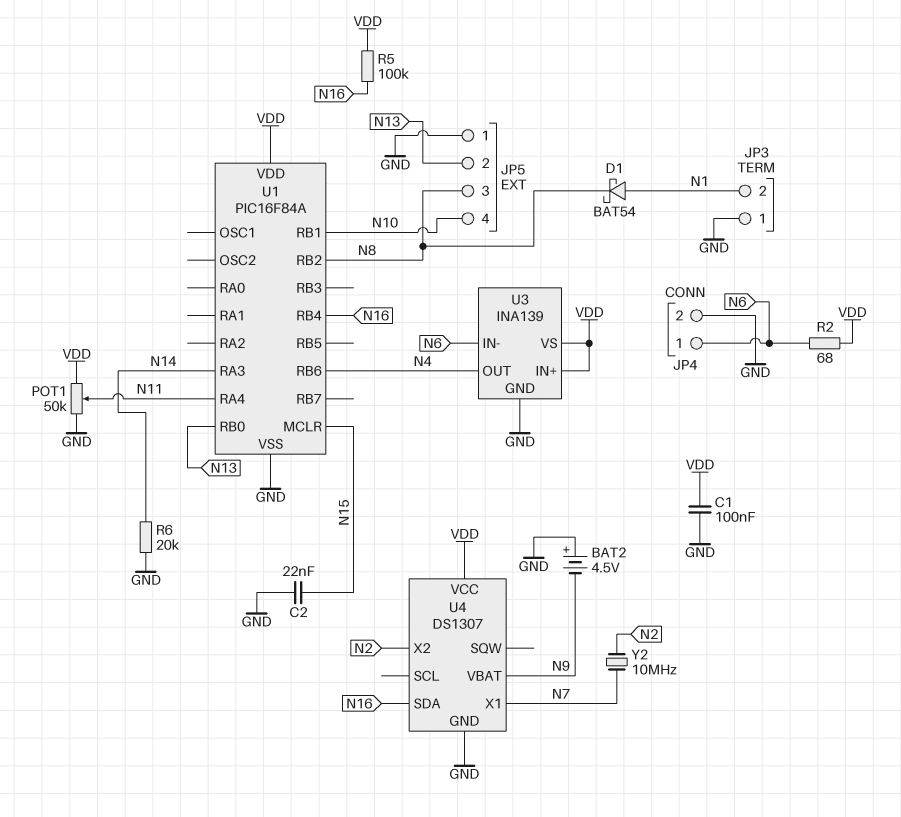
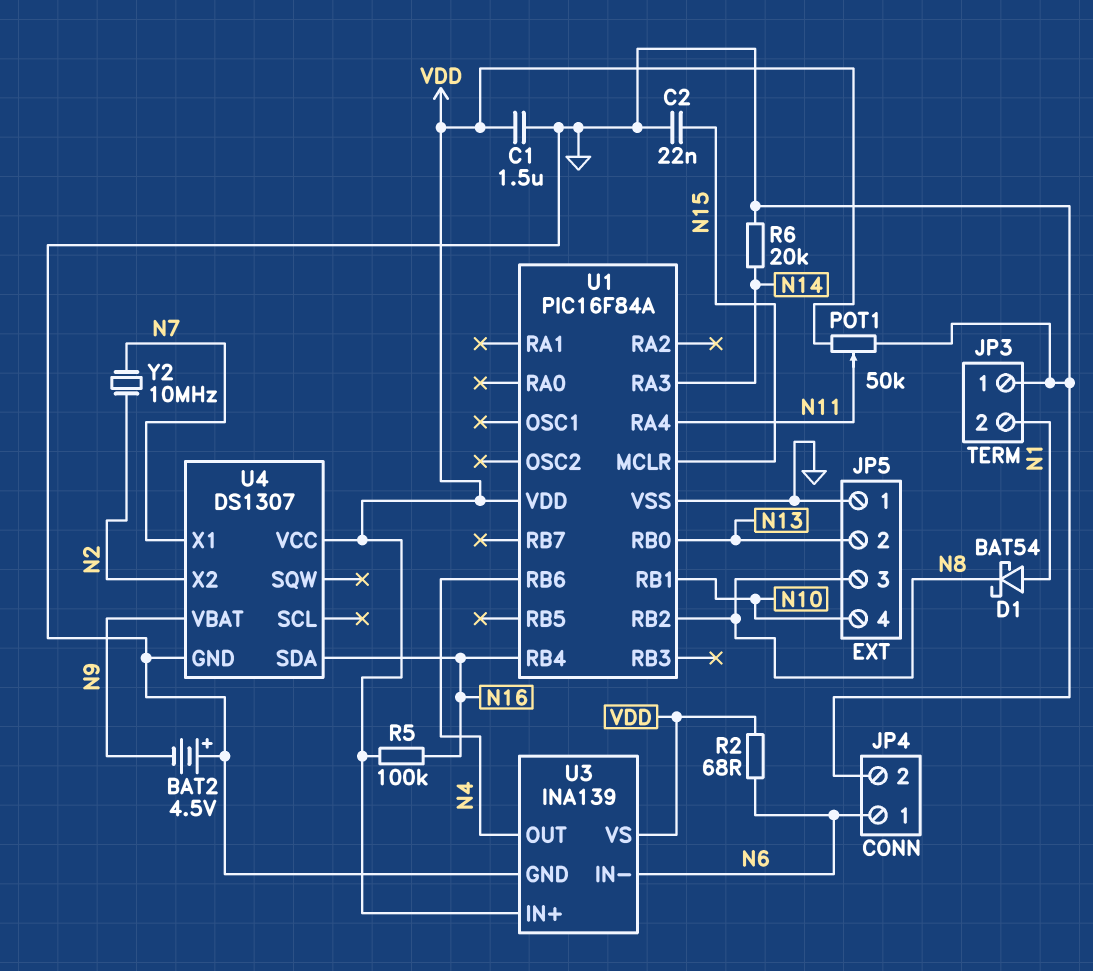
C1: 100nF (GND, VDD) -> 1.5uF (GND, VDD)

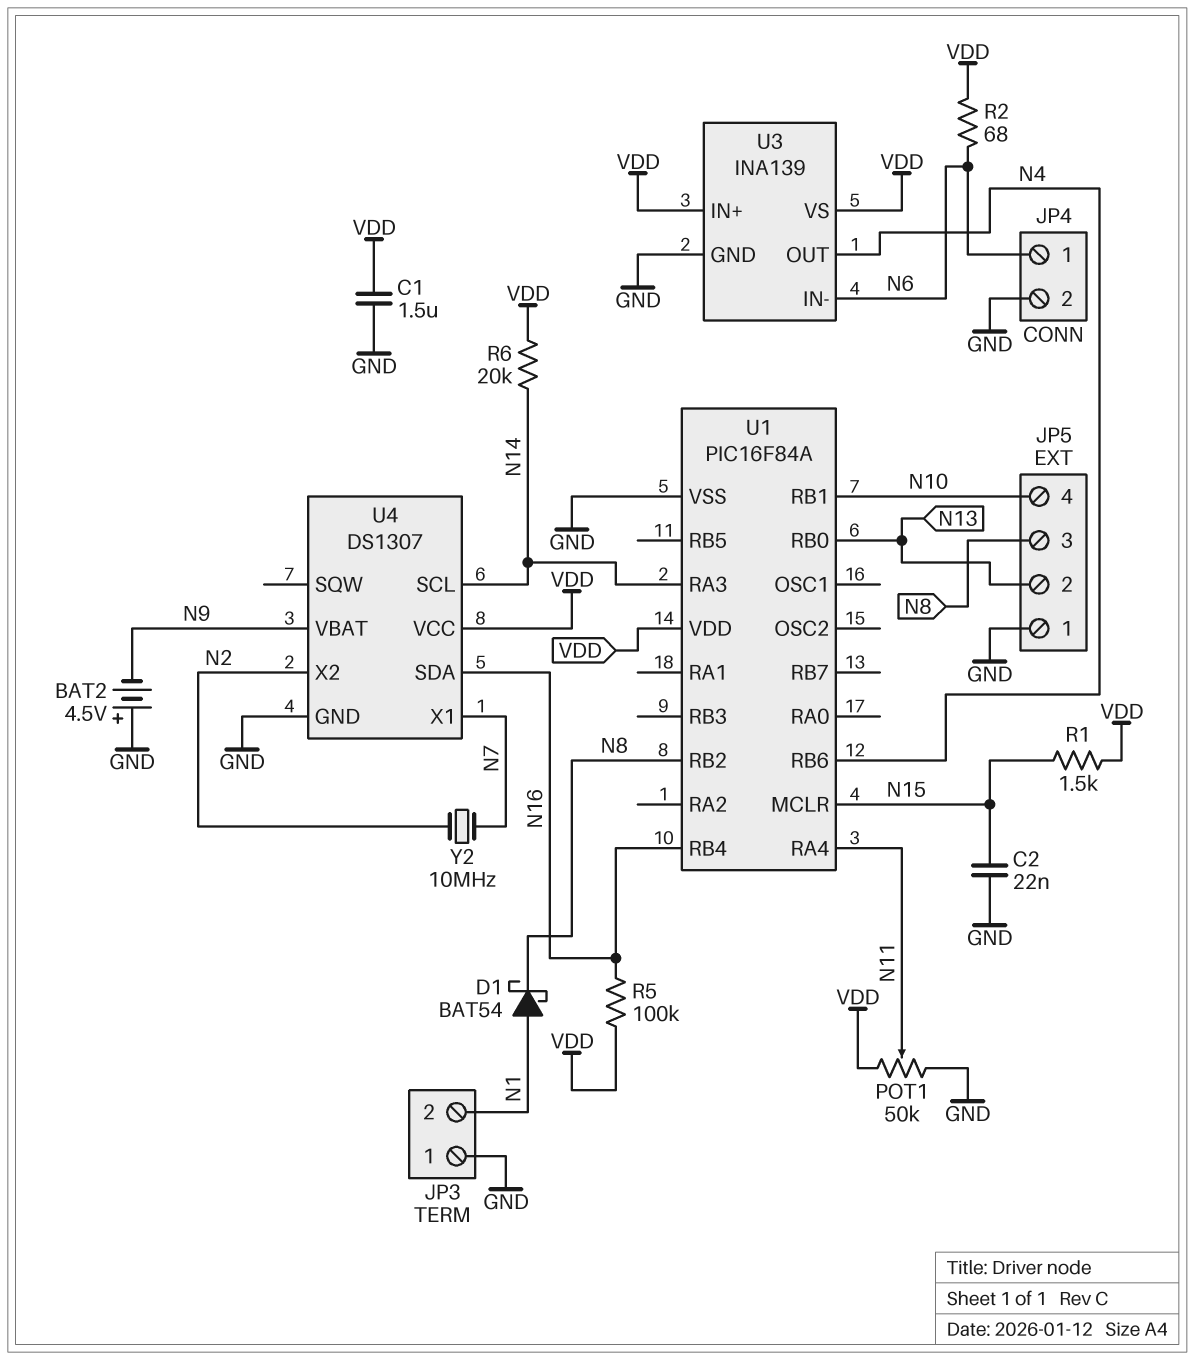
R1: none -> 1.5k (N15, VDD)
R6: 20k (GND, N14) -> 20k (N14, VDD)
U4 pin SCL: none -> N14

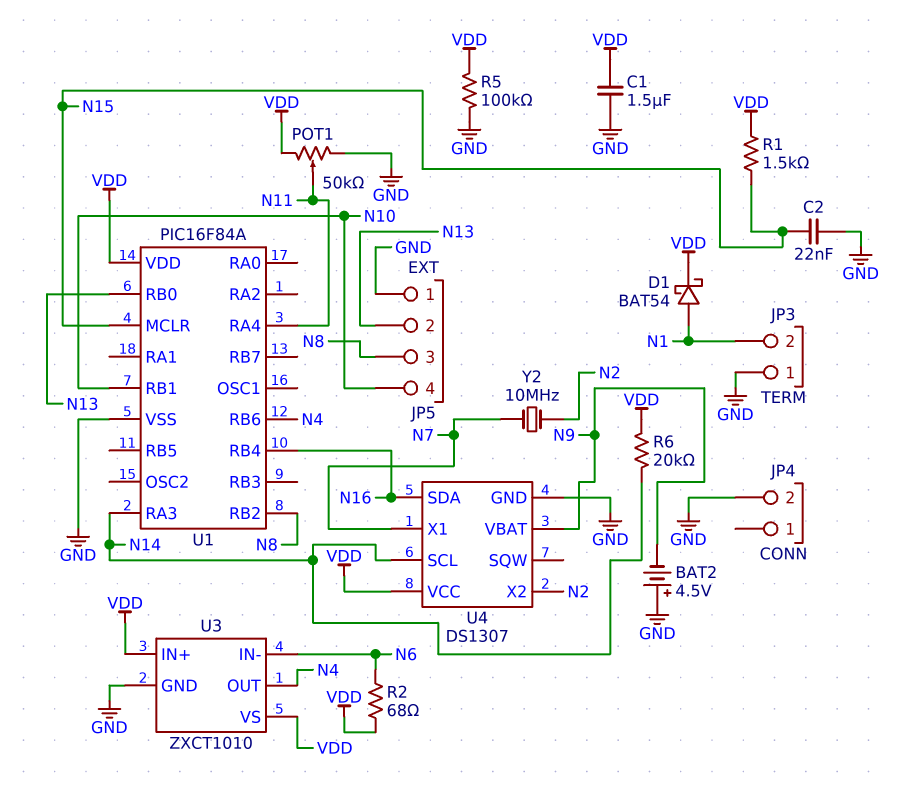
D1: schottky BAT54 (A N1, K N8) -> schottky BAT54 (A N1, K VDD)
JP4 pin 1: N6 -> none
R5: 100k (N16, VDD) -> 100k (GND, VDD)
U3: INA139 -> ZXCT1010

